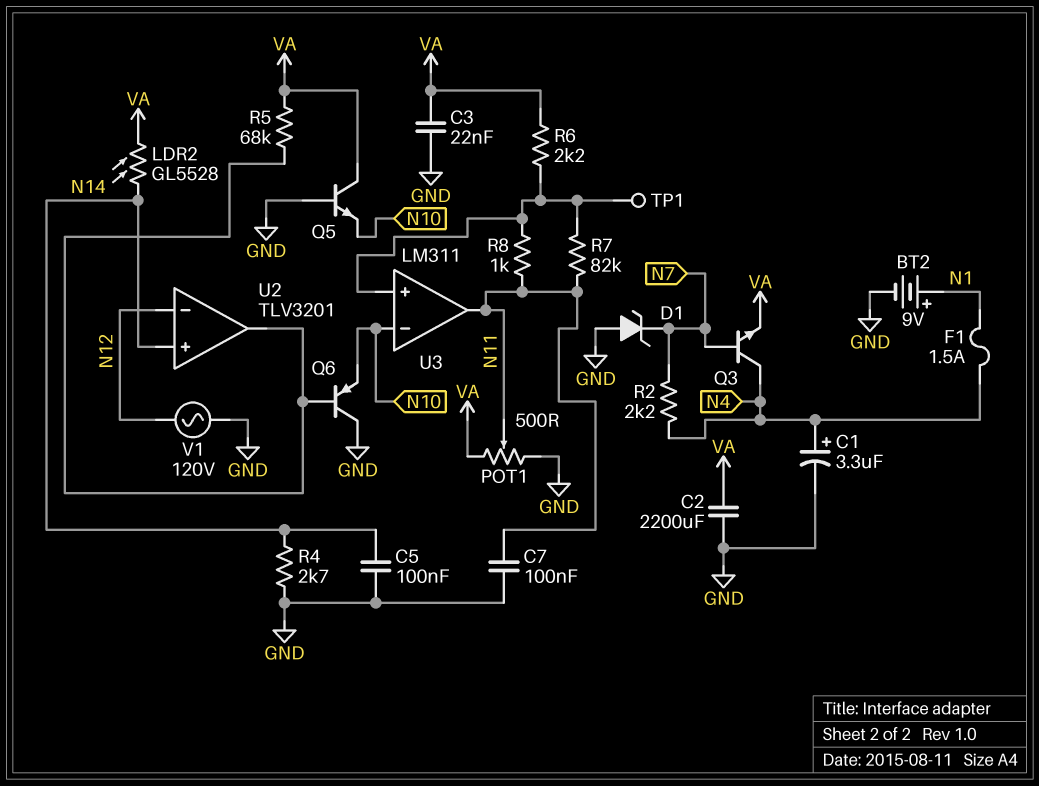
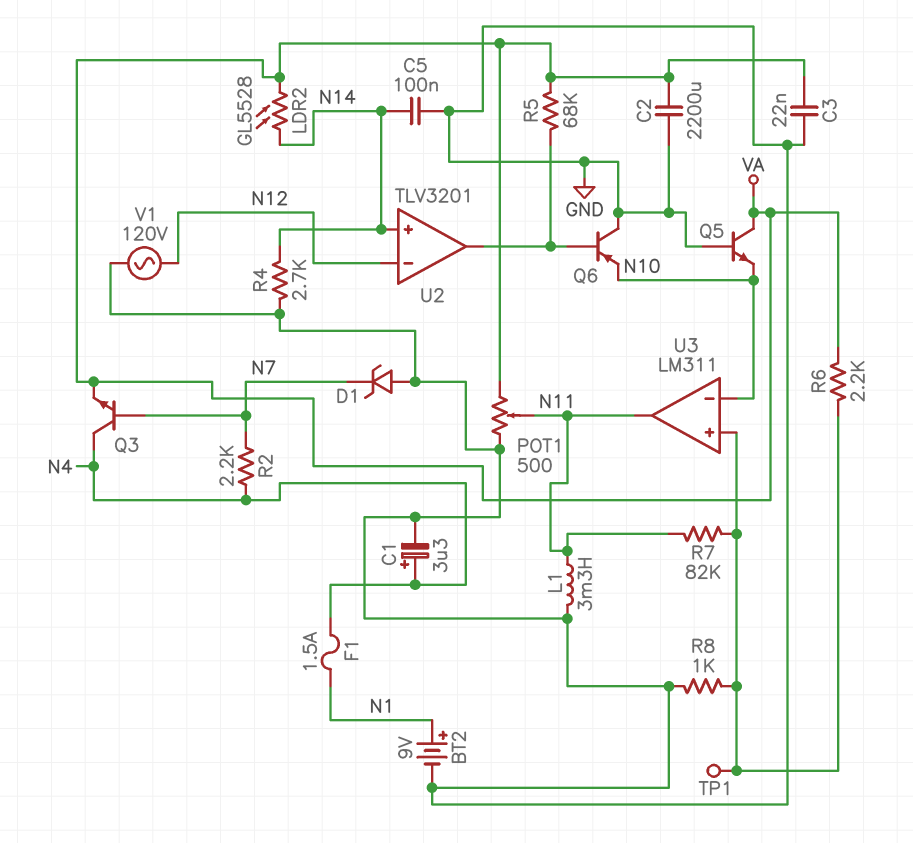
C7: 100nF (GND, N11) -> none
L1: none -> 3.3mH (GND, N11)
R8: 1k (N11, U3/in+) -> 1k (GND, U3/in+)

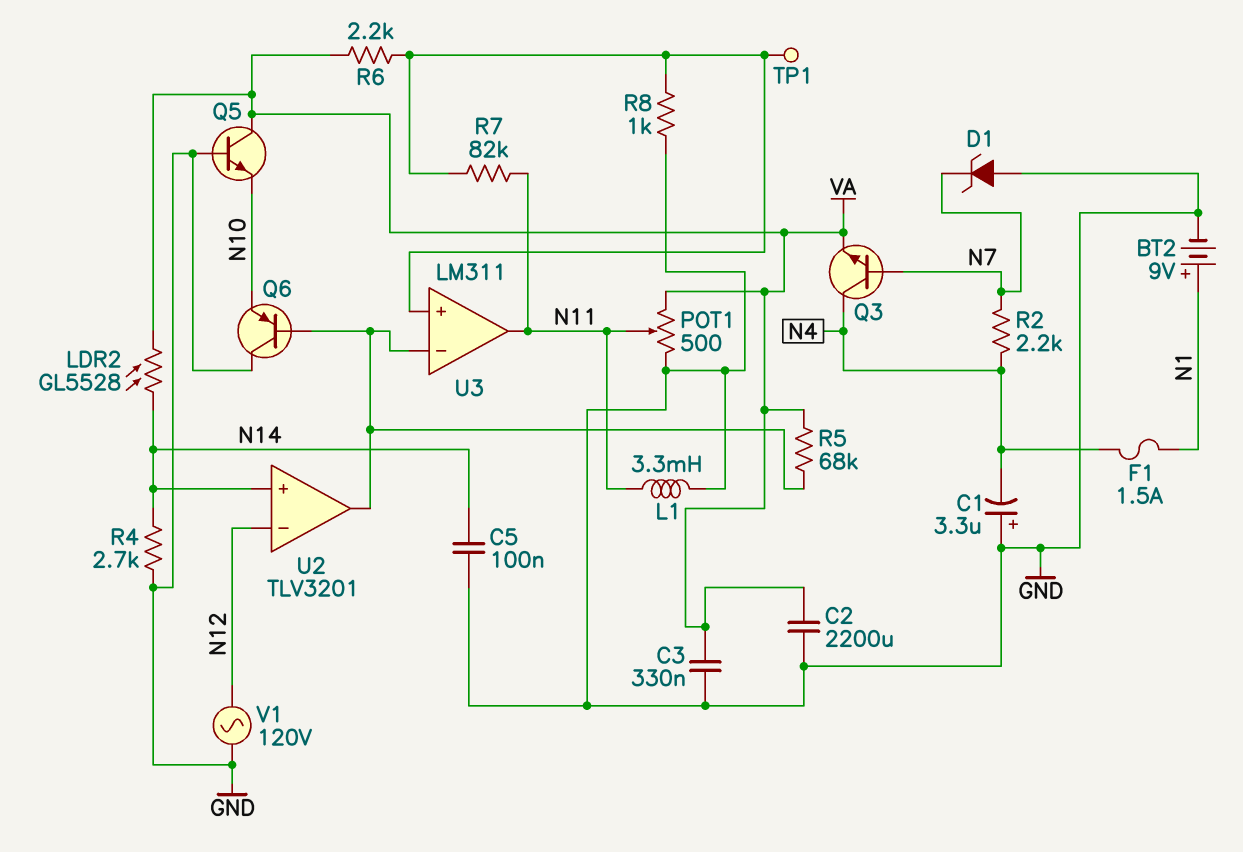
C1: 3.3uF (plus N4, minus GND) -> 3.3uF (plus GND, minus N4)
C3: 22nF (GND, VA) -> 330nF (GND, VA)
U3 pin in-: N10 -> U2/out

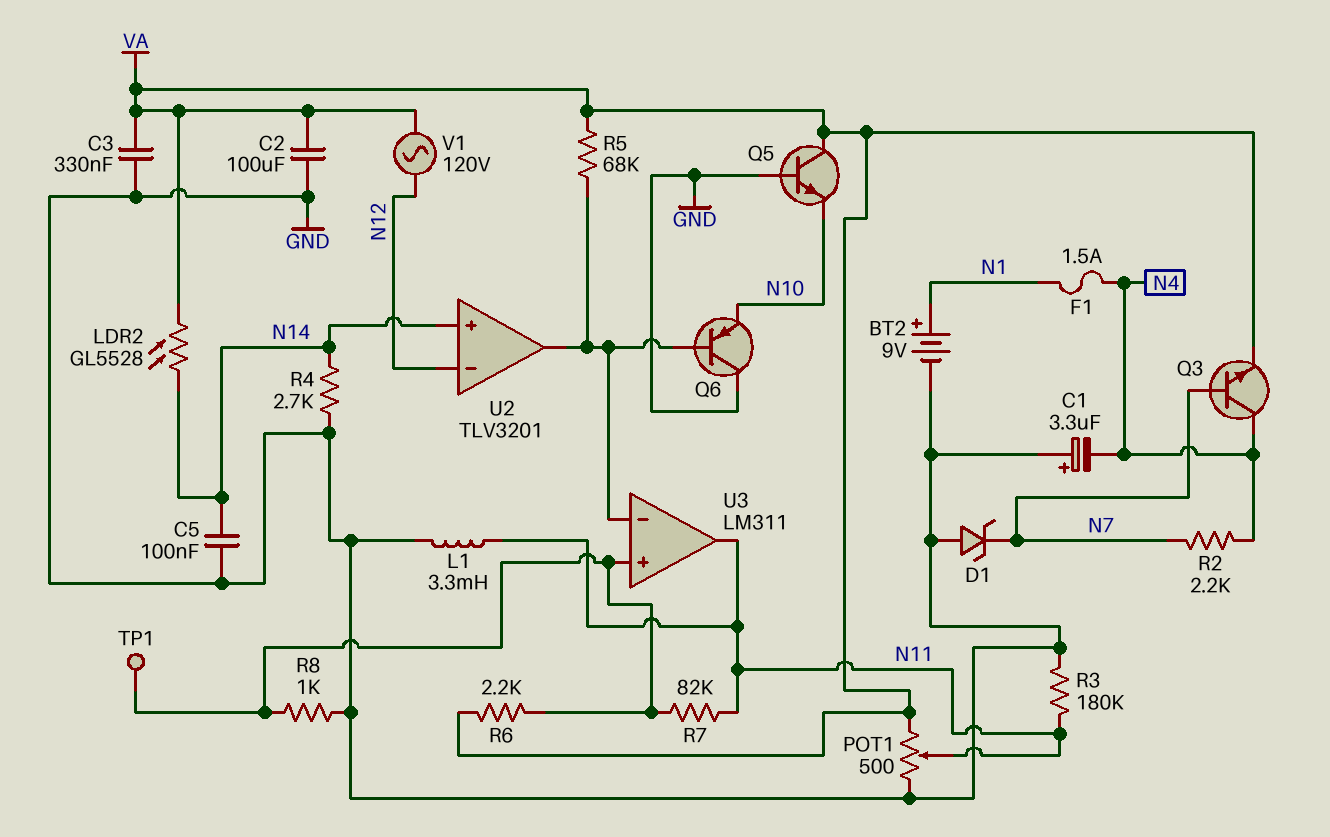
C2: 2200uF (GND, VA) -> 100uF (GND, VA)
R3: none -> 180k (GND, N11)
V1: AC 120V (GND, N12) -> AC 120V (N12, VA)

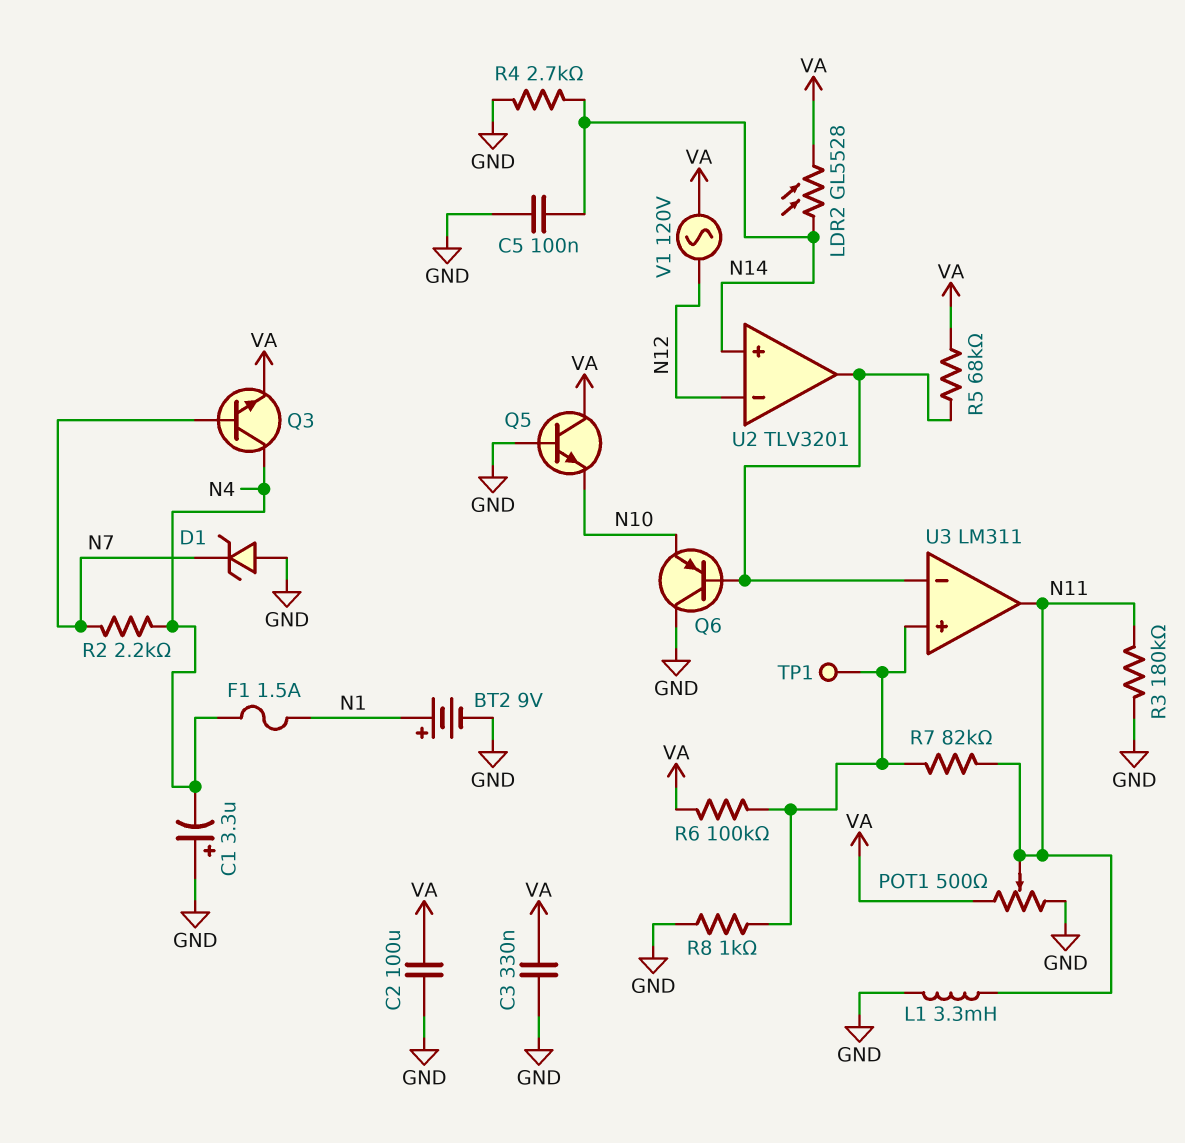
R6: 2.2k (U3/in+, VA) -> 100k (U3/in+, VA)

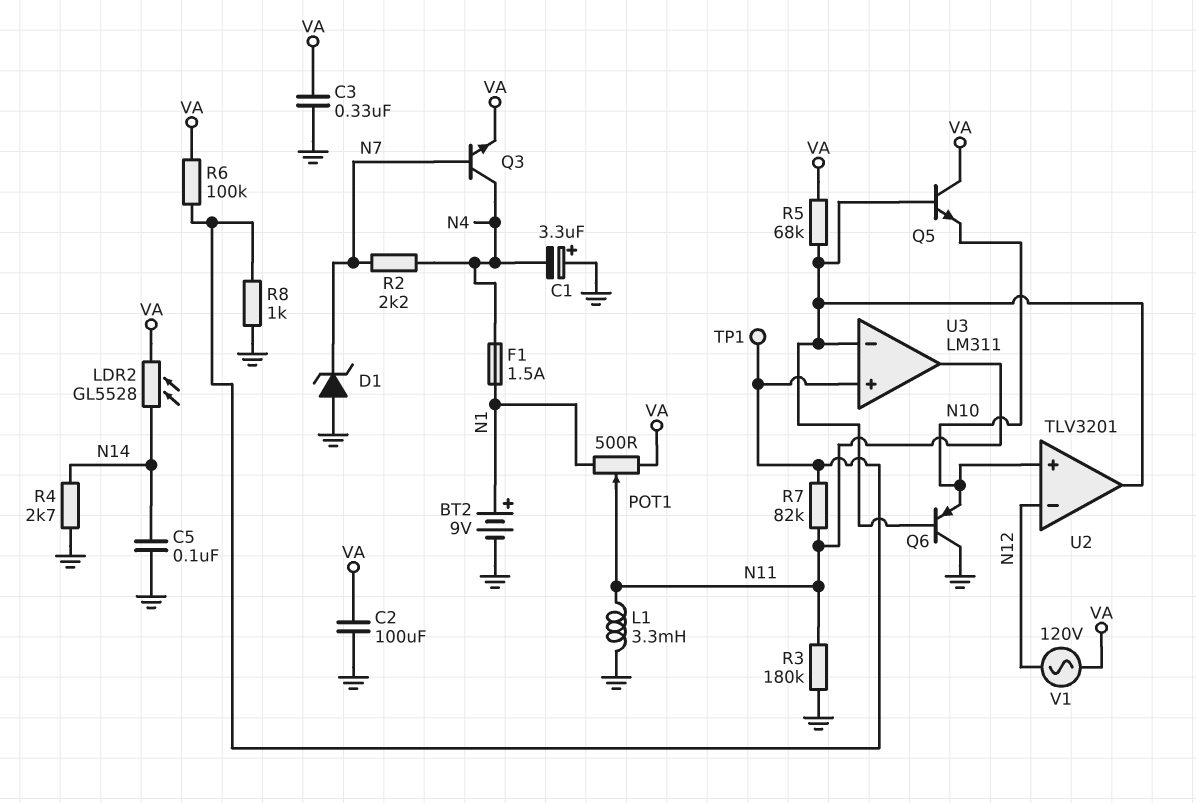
POT1: 500 (GND, VA, wiper N11) -> 500 (N1, VA, wiper N11)
Q5: NPN (B GND, C VA, E N10) -> NPN (B U2/out, C VA, E N10)
U2 pin in+: N14 -> N10

